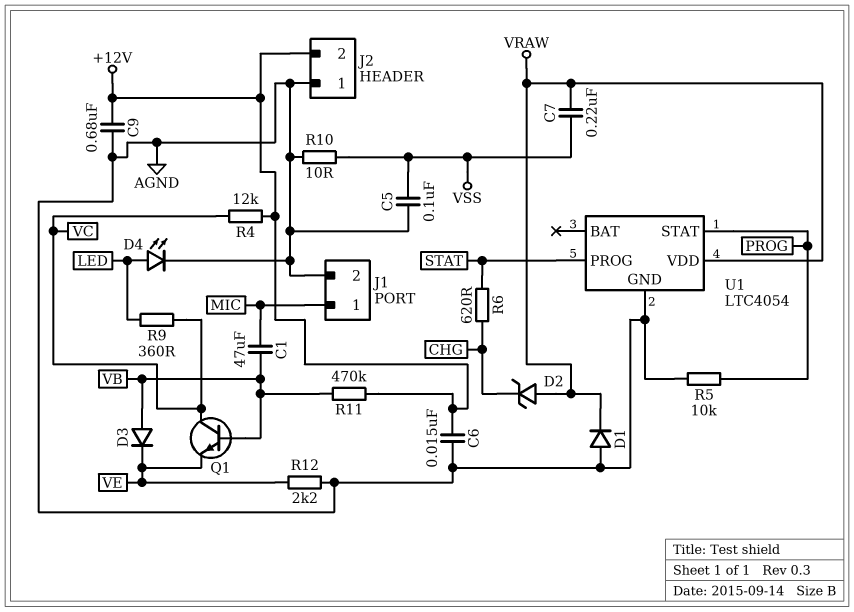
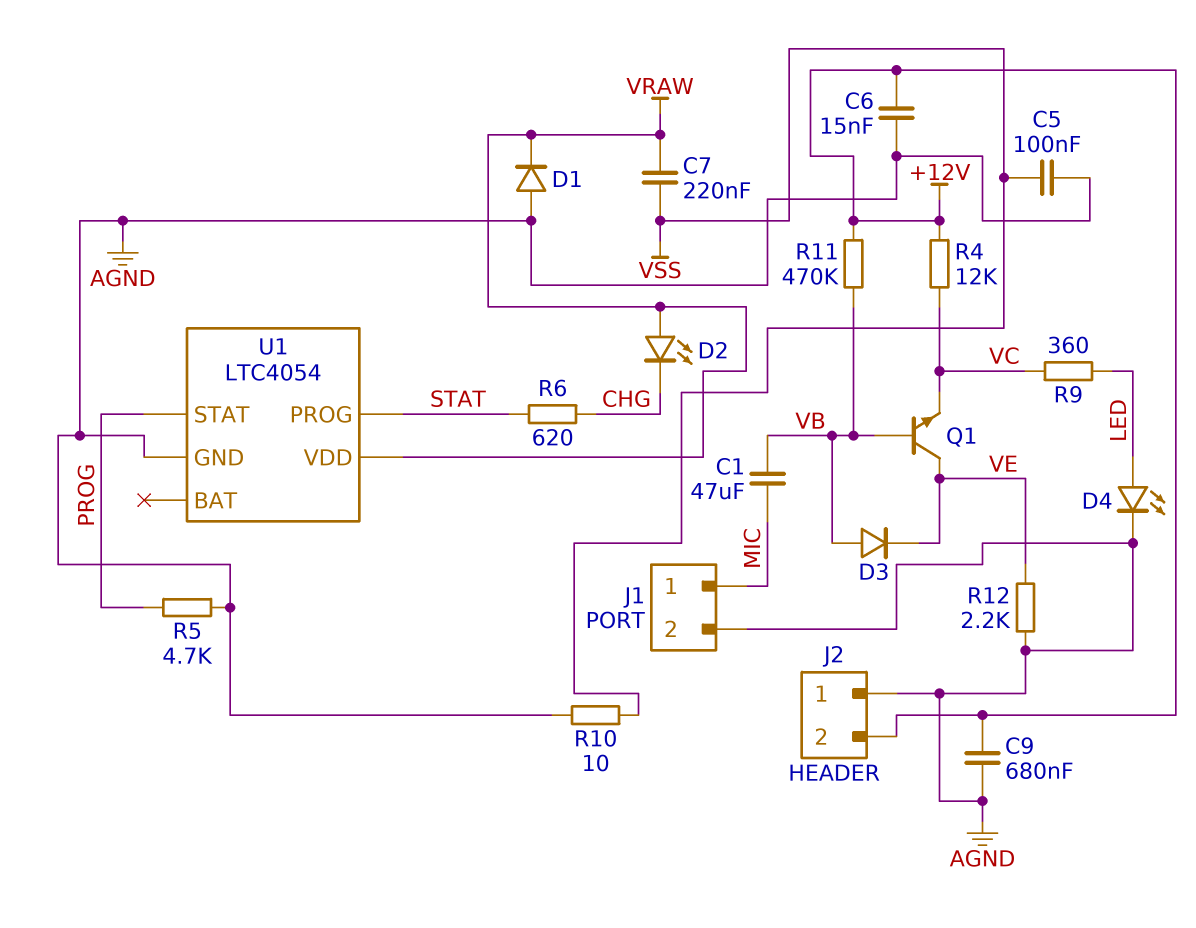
D2: zener (A VRAW, K CHG) -> LED (A VRAW, K CHG)
Q1: NPN (B VB, C VC, E VE) -> NPN (B VB, C VE, E VC)
R5: 10k (AGND, PROG) -> 4.7k (AGND, PROG)

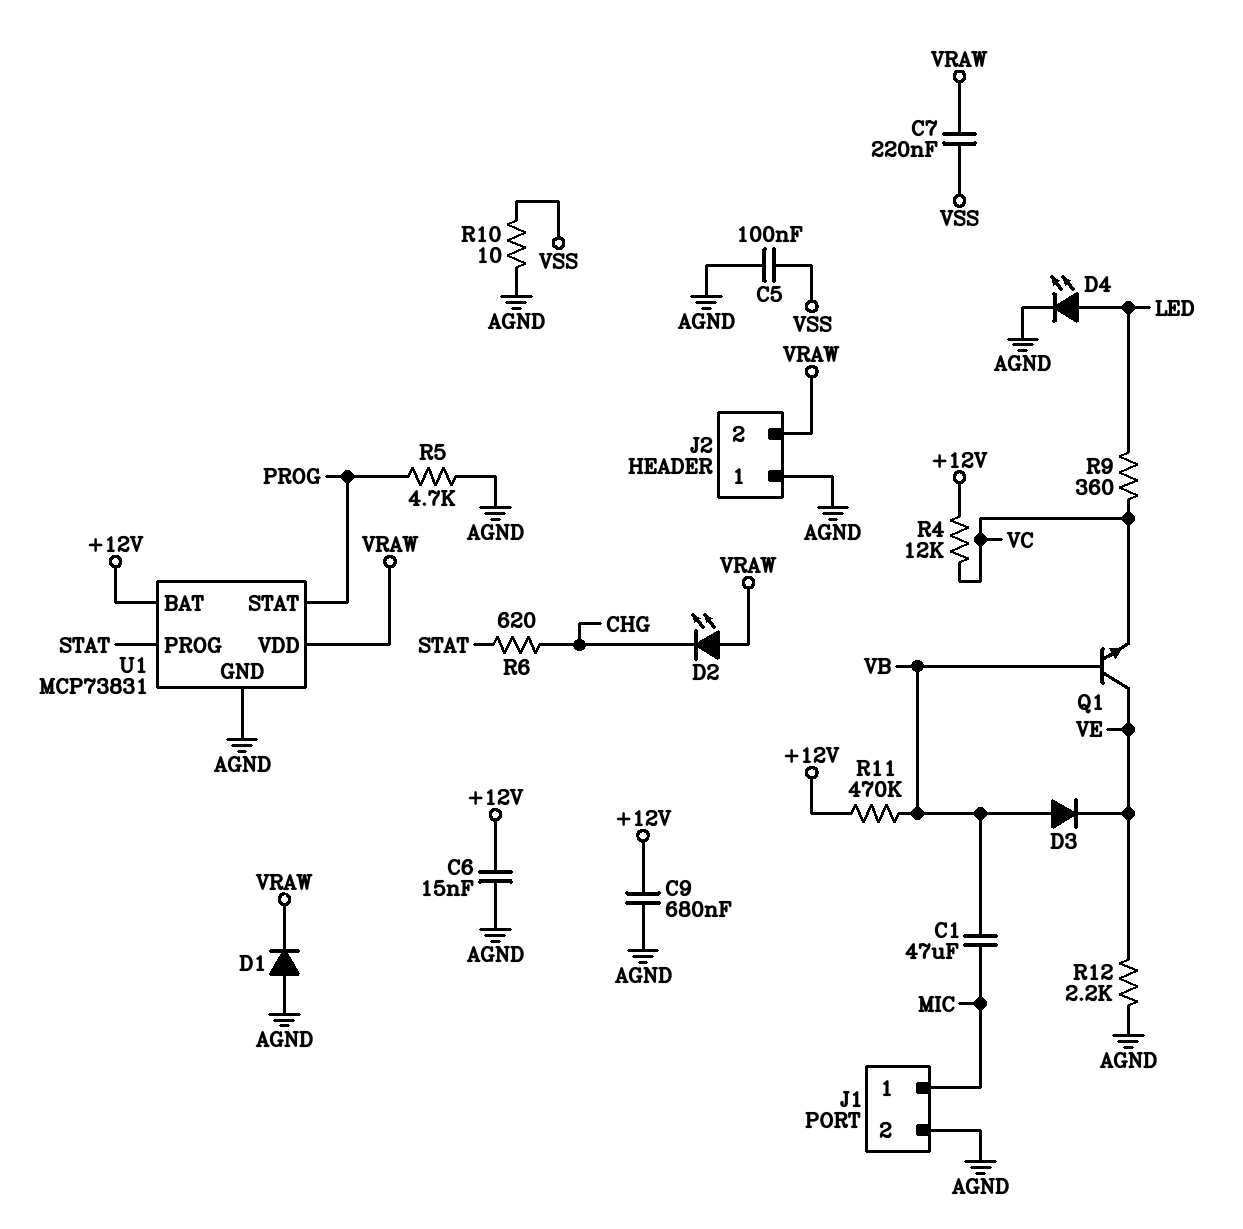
J2 pin 2: +12V -> VRAW
U1: LTC4054 -> MCP73831
U1 pin BAT: none -> +12V

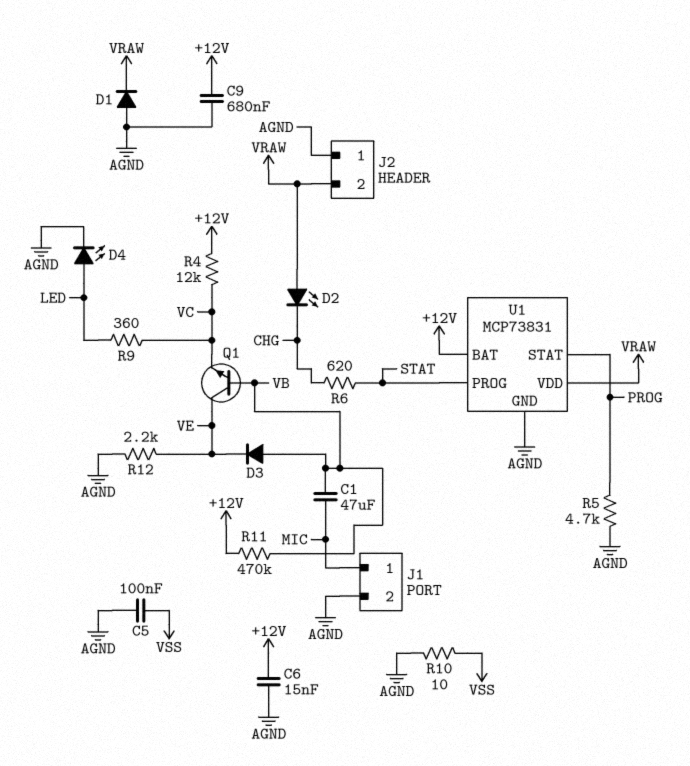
C7: 220nF (VRAW, VSS) -> none

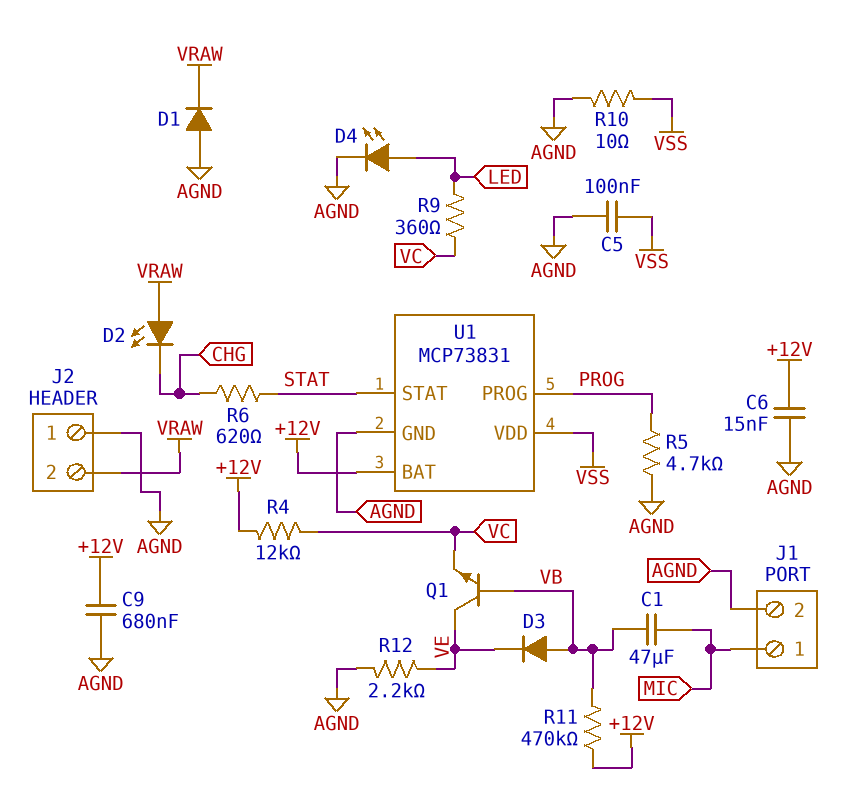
U1 pin PROG: STAT -> PROG
U1 pin STAT: PROG -> STAT
U1 pin VDD: VRAW -> VSS

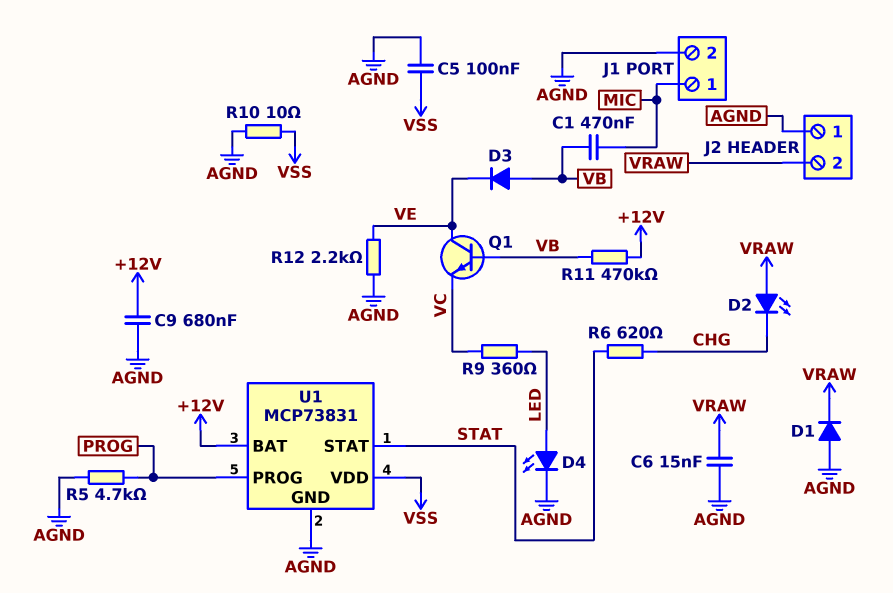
C1: 47uF (MIC, VB) -> 470nF (MIC, VB)
C6: 15nF (+12V, AGND) -> 15nF (AGND, VRAW)
R4: 12k (+12V, VC) -> none

